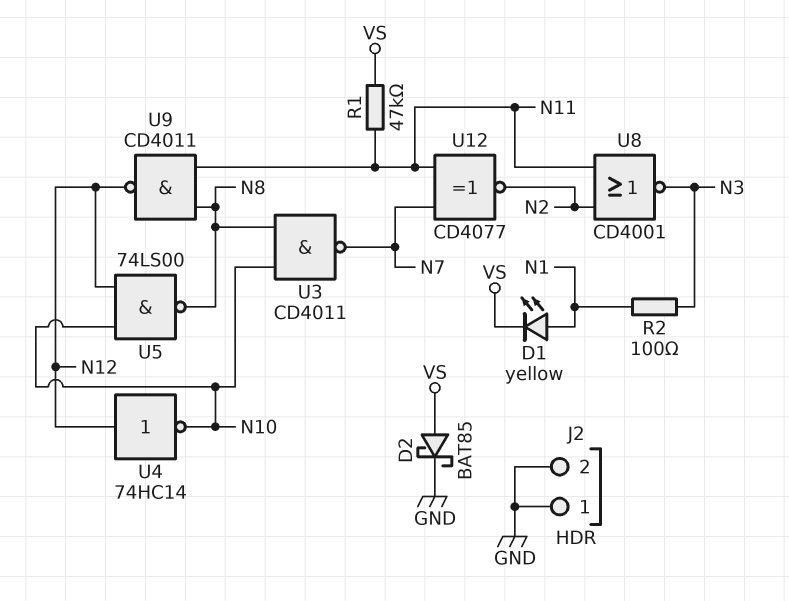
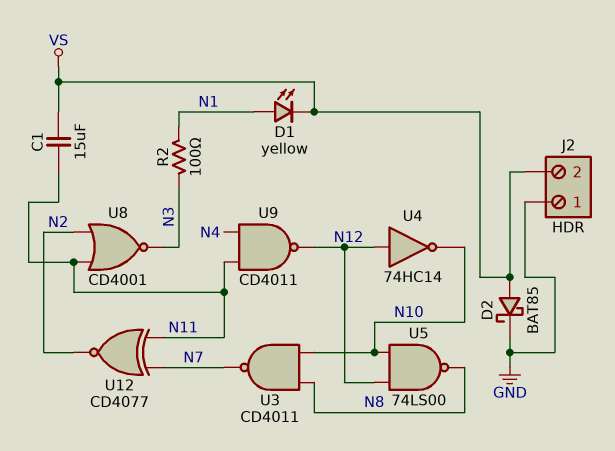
C1: none -> 15uF (N11, VS)
J2 pin 2: GND -> VS
R1: 47k (N11, VS) -> none
U9: NAND CD4011 (in N8, in N11, out N12) -> NAND CD4011 (in N4, in N11, out N12)

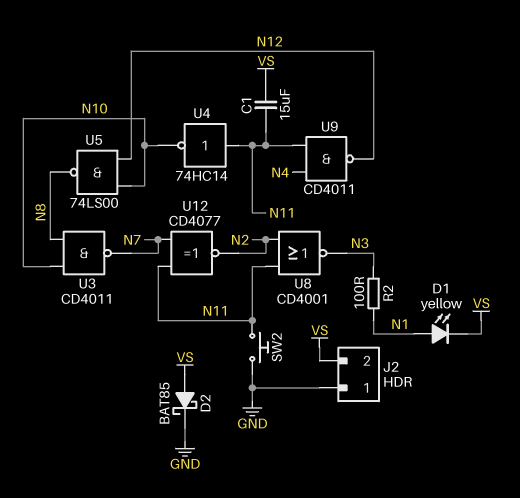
SW2: none -> button (GND, N11)
U4: NOT 74HC14 (in N12, out N10) -> NOT 74HC14 (in N11, out N10)

